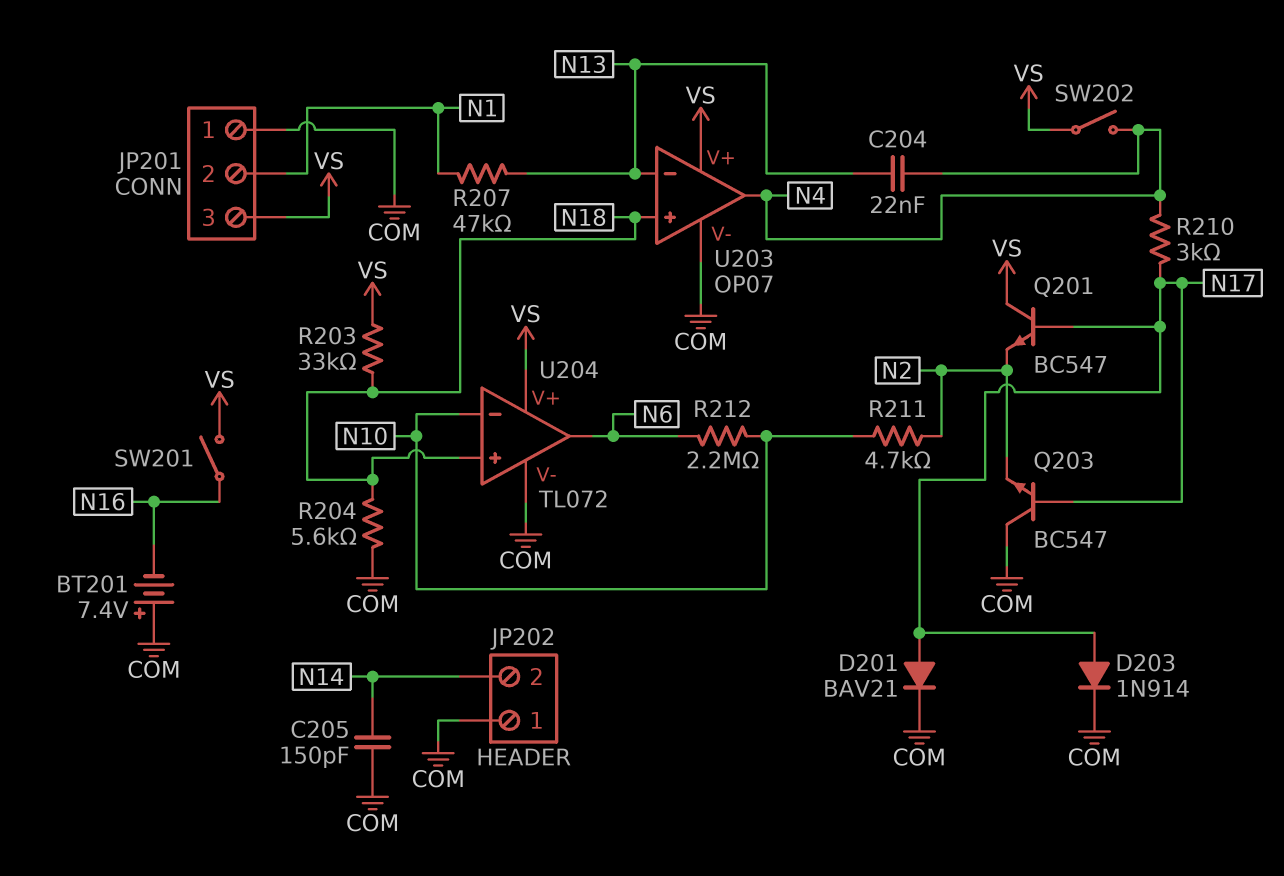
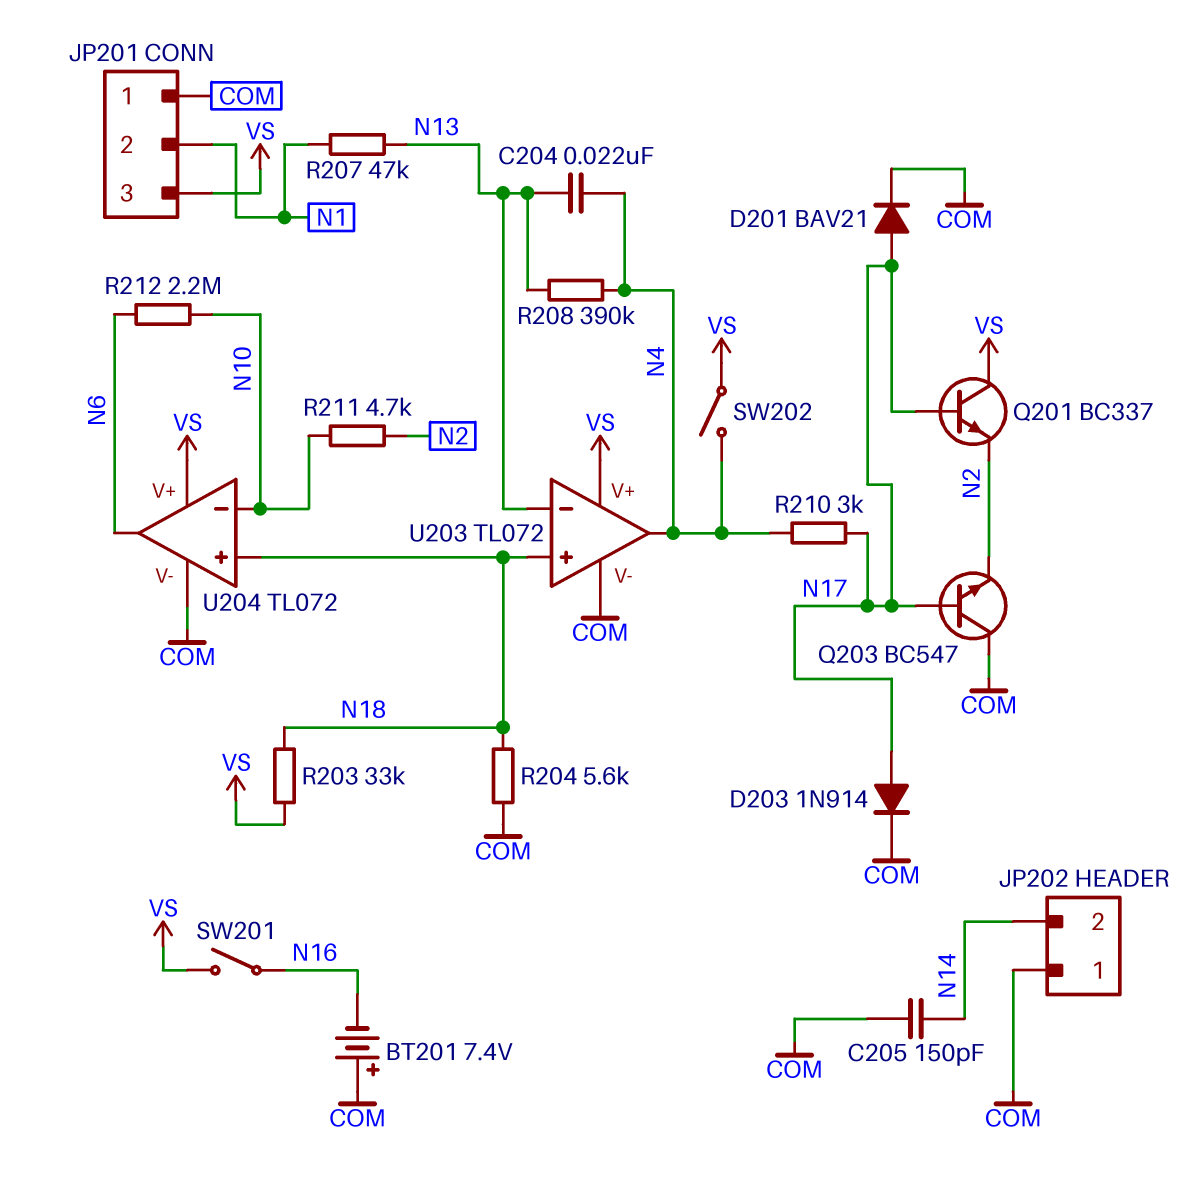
Q201: NPN BC547 (B N17, C VS, E N2) -> NPN BC337 (B N17, C VS, E N2)
R208: none -> 390k (N4, N13)
U203: OP07 -> TL072

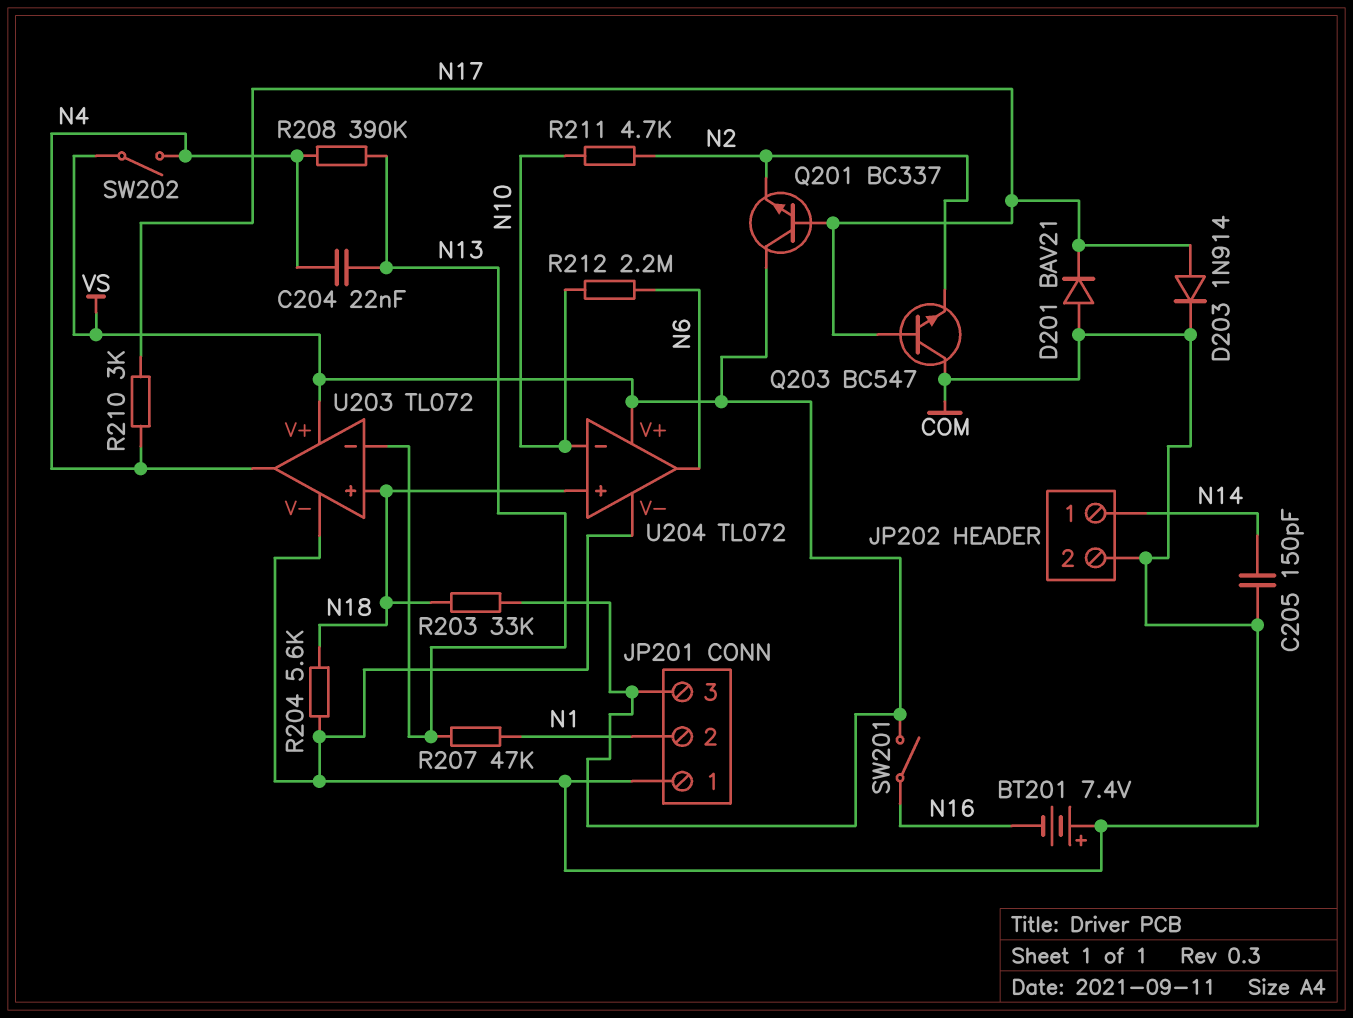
D201: diode BAV21 (A N17, K COM) -> diode BAV21 (A COM, K N17)
JP202 pin 1: COM -> N14
JP202 pin 2: N14 -> COM

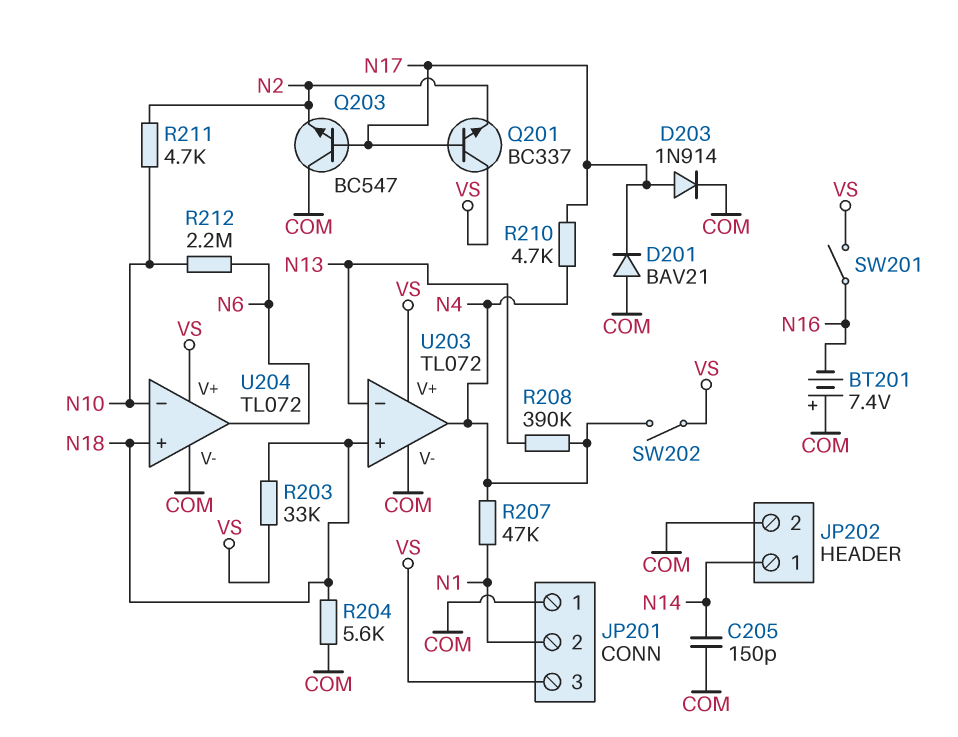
C204: 22nF (N4, N13) -> none
R207: 47k (N1, N13) -> 47k (N1, N4)
R210: 3k (N4, N17) -> 4.7k (N4, N17)

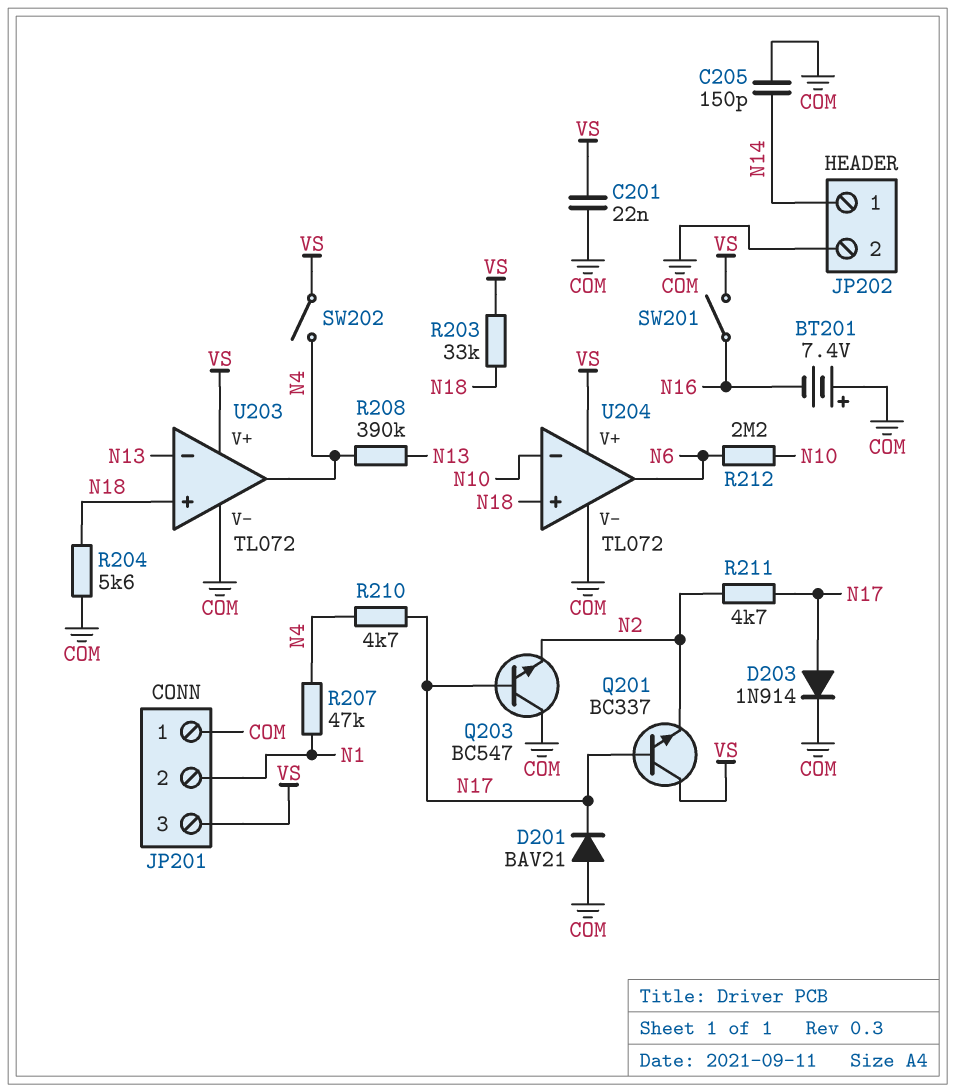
C201: none -> 22nF (COM, VS)
R211: 4.7k (N2, N10) -> 4.7k (N2, N17)

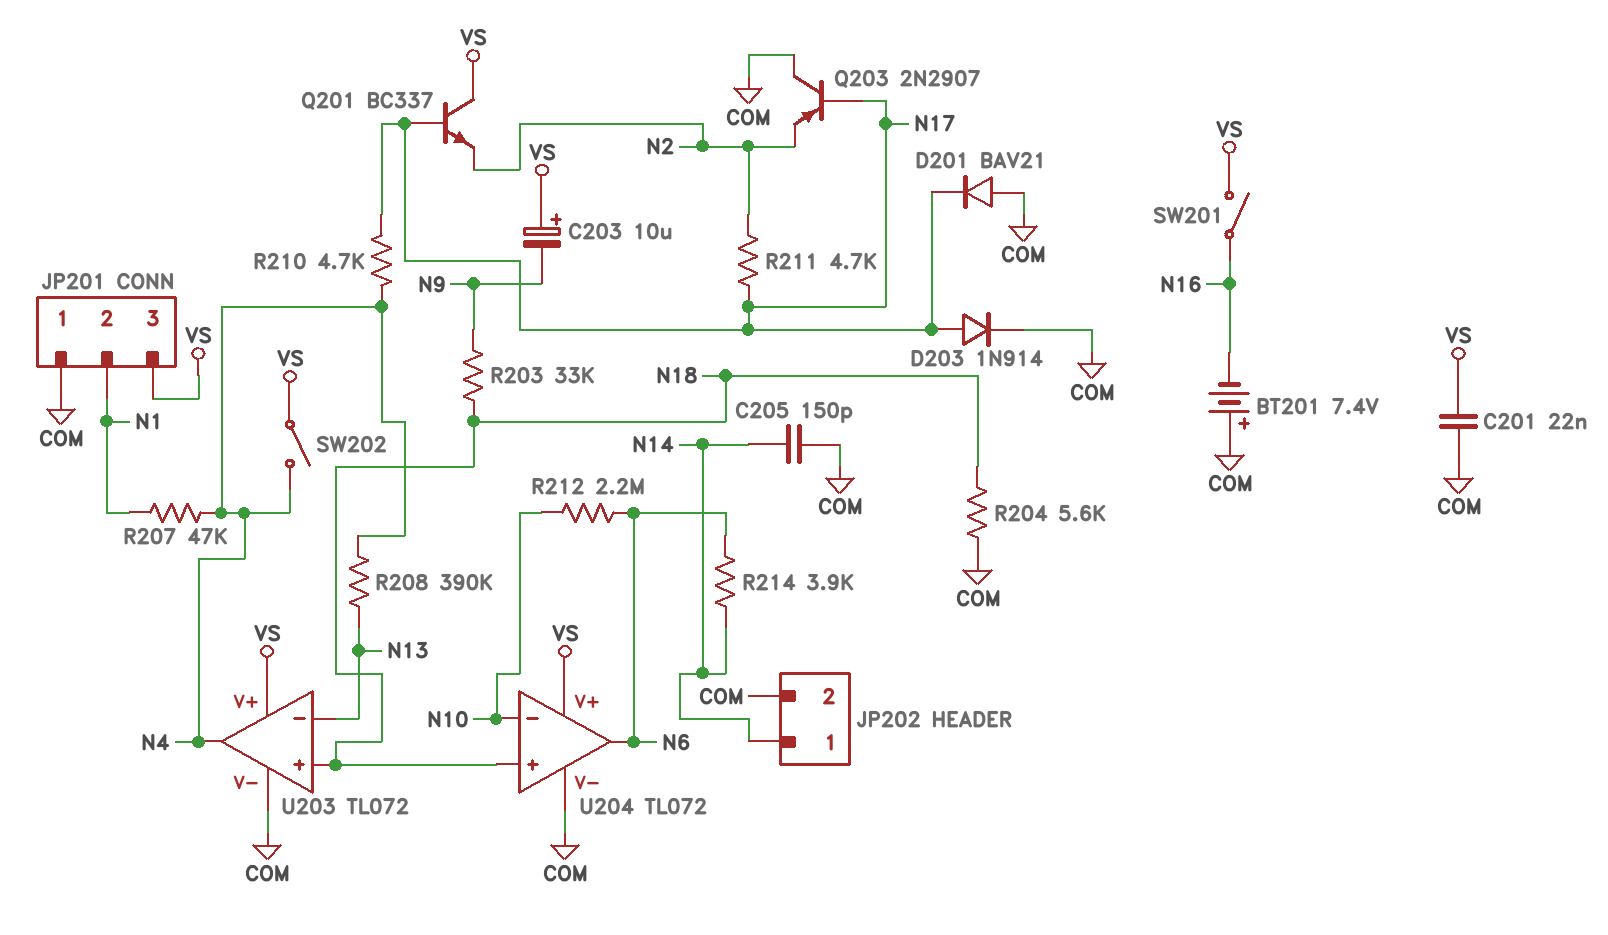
C203: none -> 10uF (plus VS, minus N9)
Q203: NPN BC547 (B N17, C COM, E N2) -> PNP 2N2907 (B N17, C COM, E N2)
R203: 33k (N18, VS) -> 33k (N9, N18)
R214: none -> 3.9k (N6, N14)

